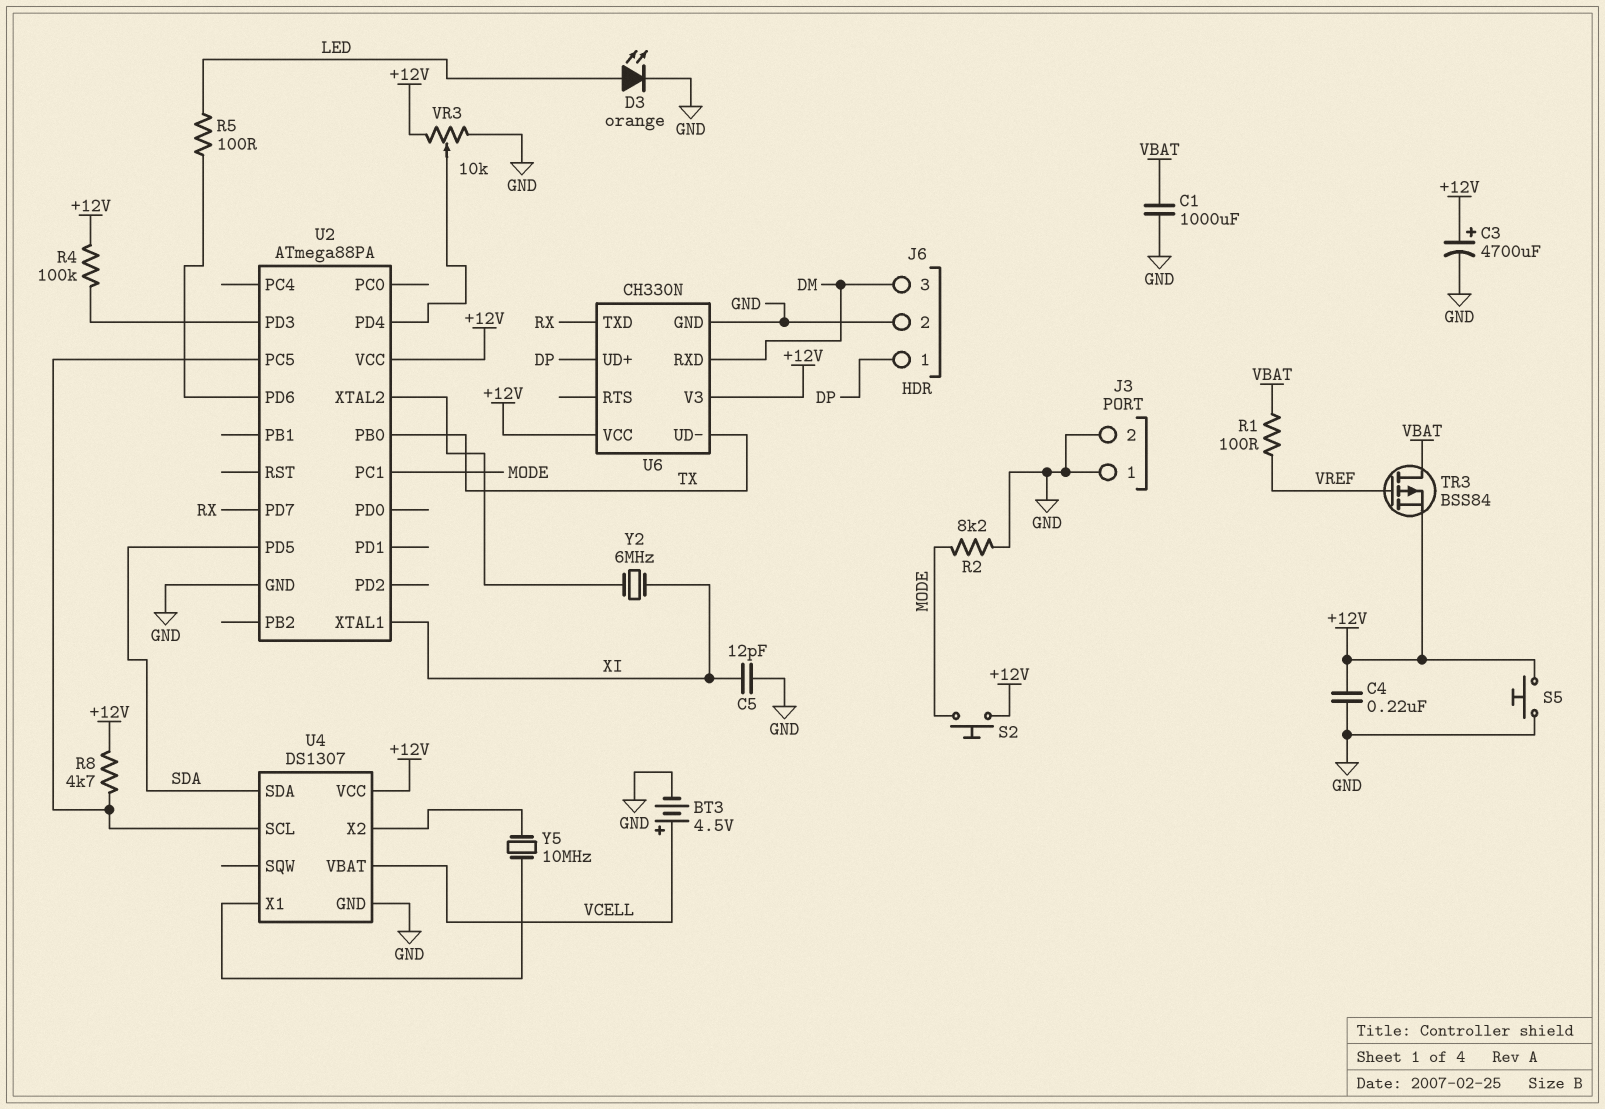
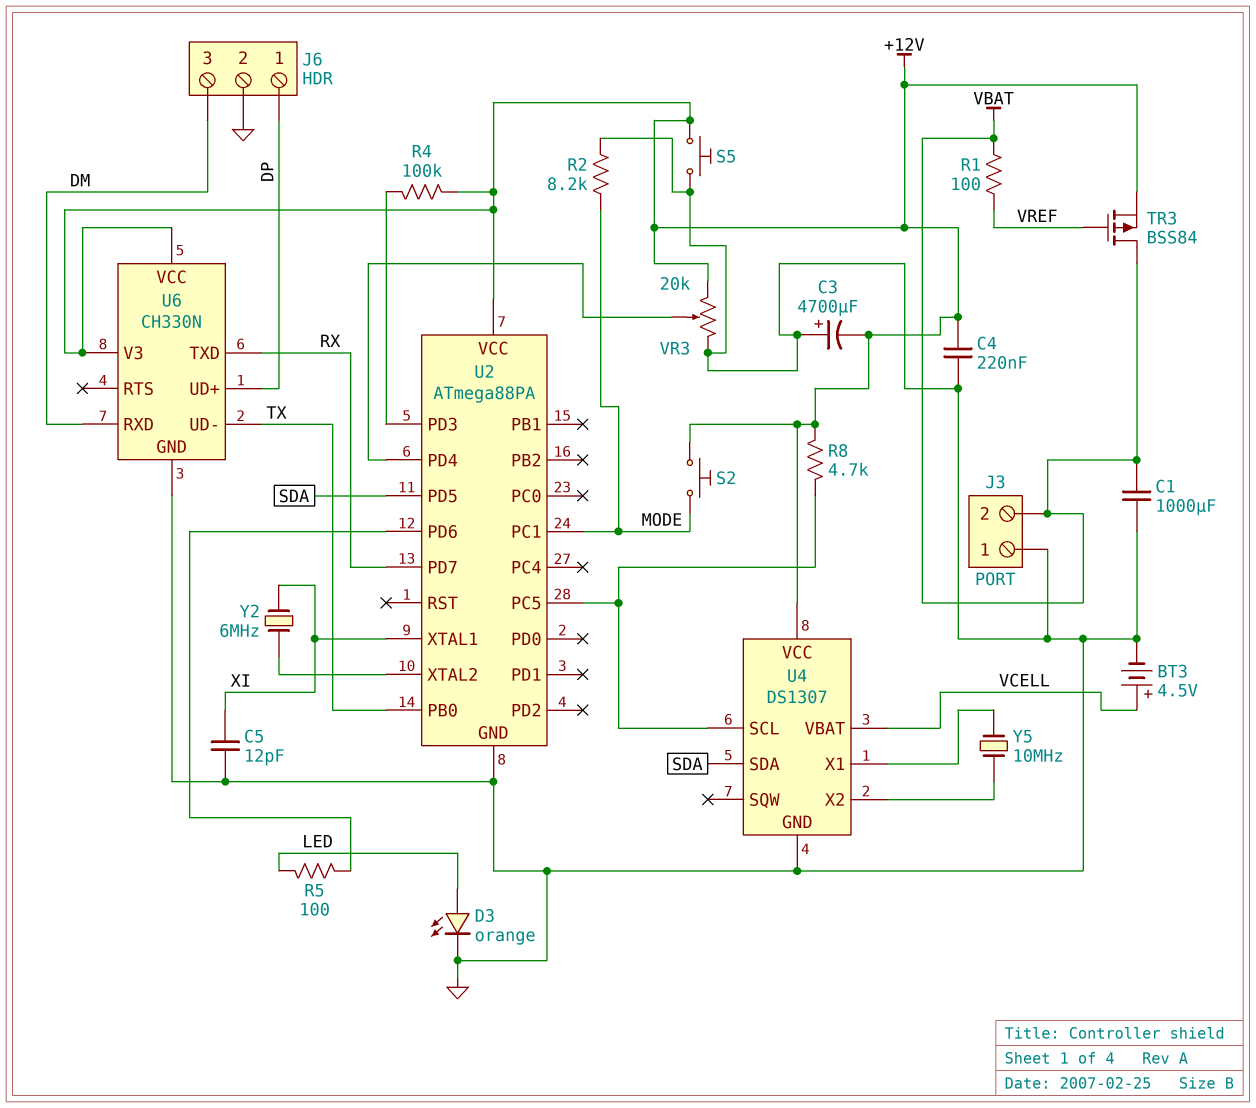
C3: 4700uF (plus +12V, minus GND) -> 4700uF (plus GND, minus +12V)
J3 pin 2: GND -> VBAT
VR3: 10k (+12V, GND, wiper U2/PD4) -> 20k (+12V, GND, wiper U2/PD4)

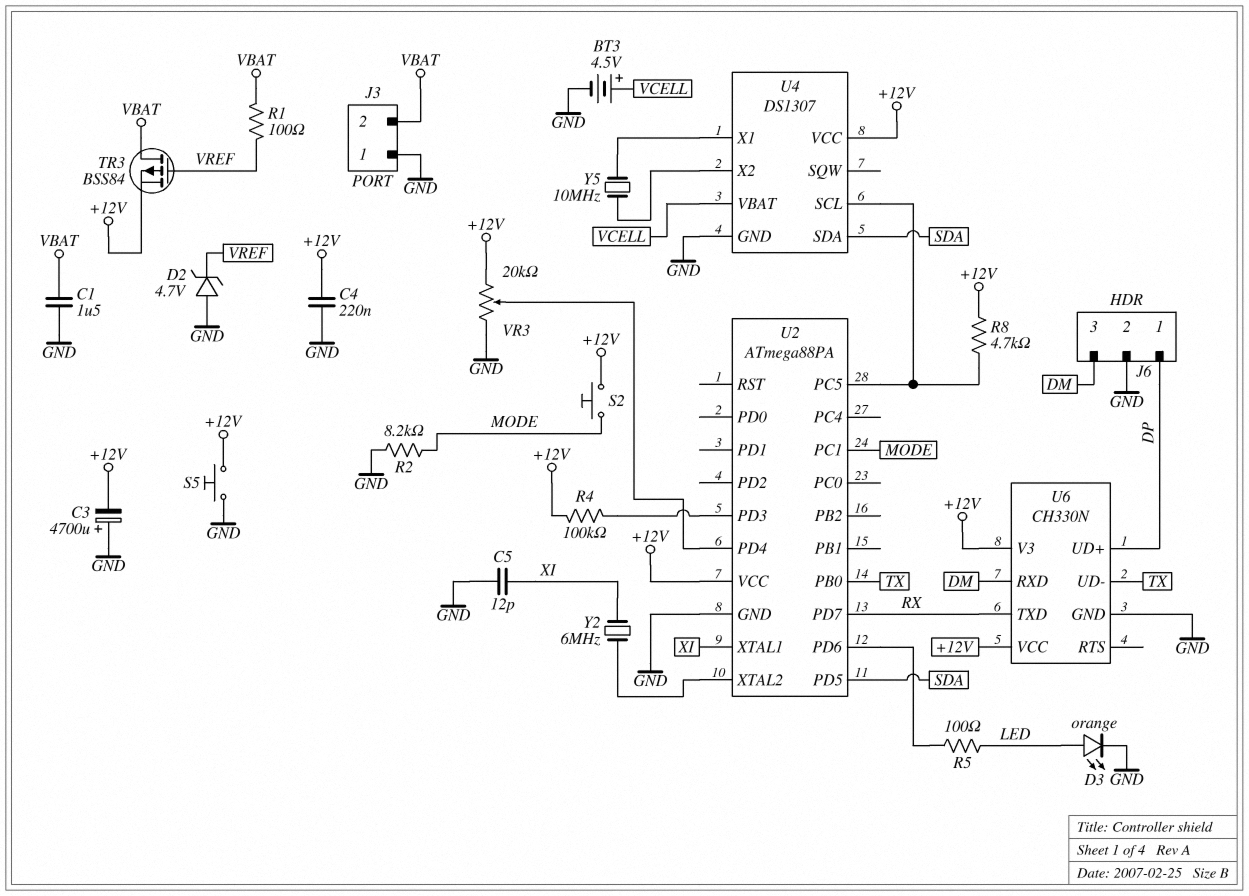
C1: 1000uF (GND, VBAT) -> 1.5uF (GND, VBAT)
D2: none -> zener 4.7V (A GND, K VREF)

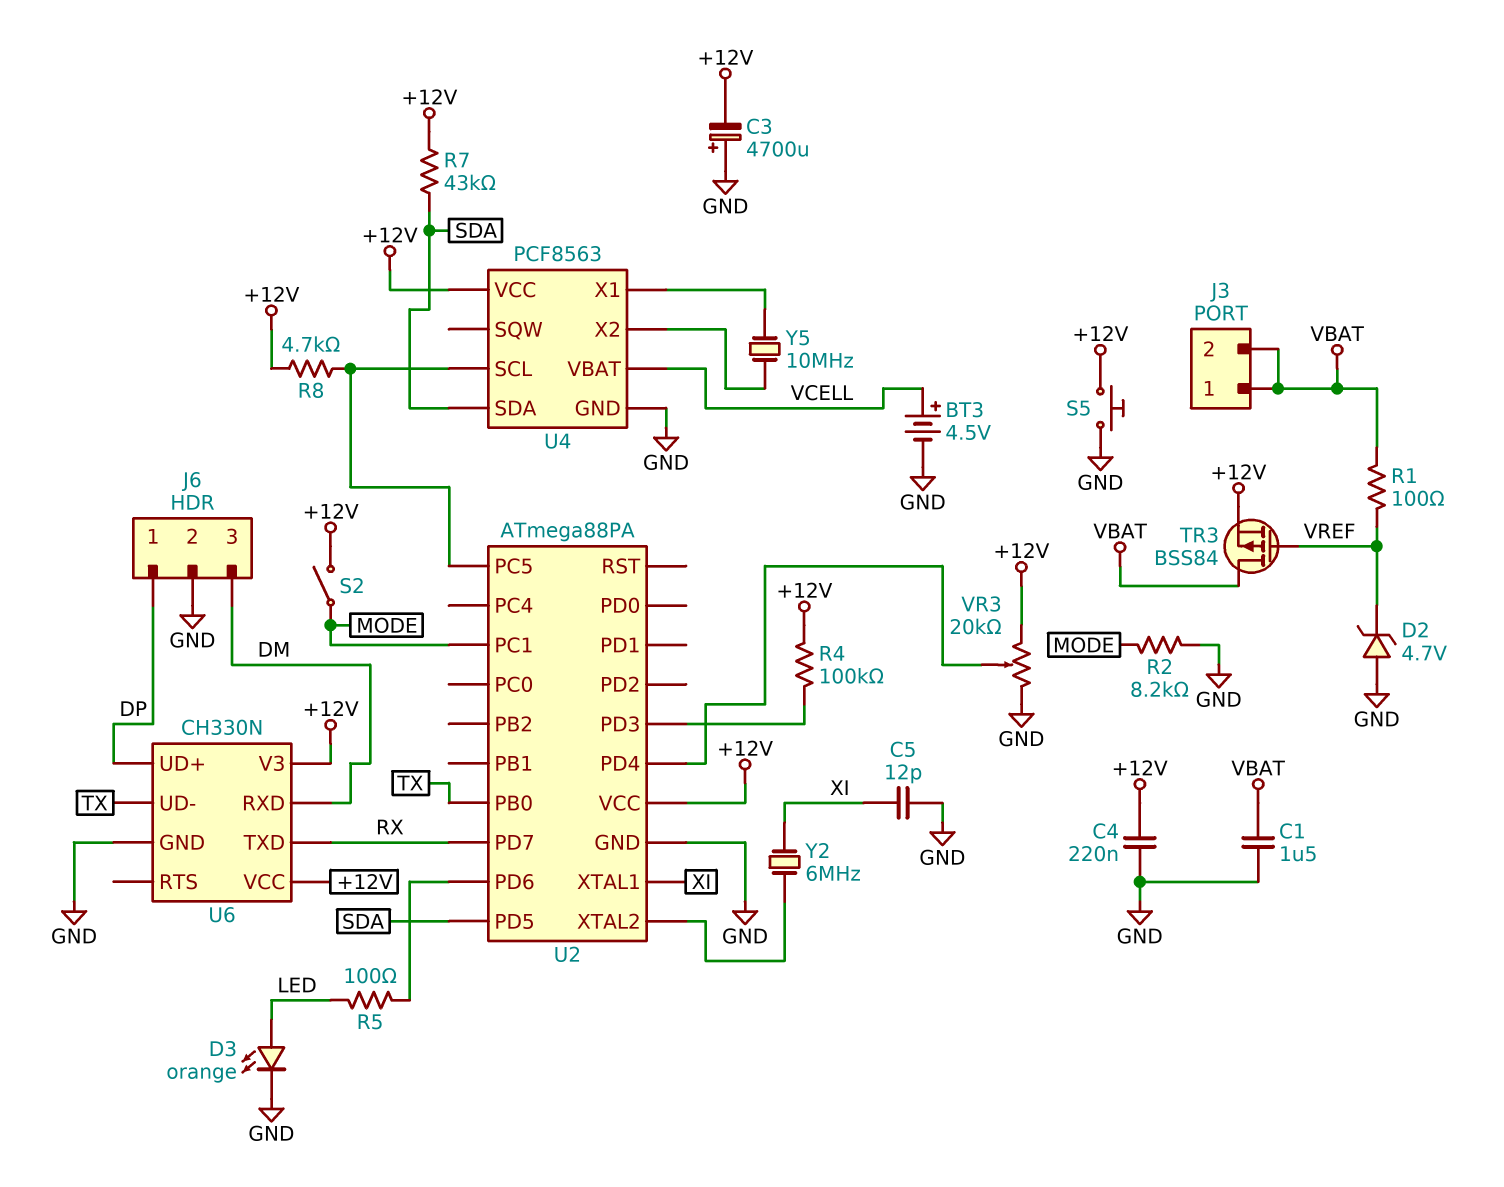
J3 pin 1: GND -> VBAT
R7: none -> 43k (+12V, SDA)
S2: button (+12V, MODE) -> switch (+12V, MODE)
U4: DS1307 -> PCF8563

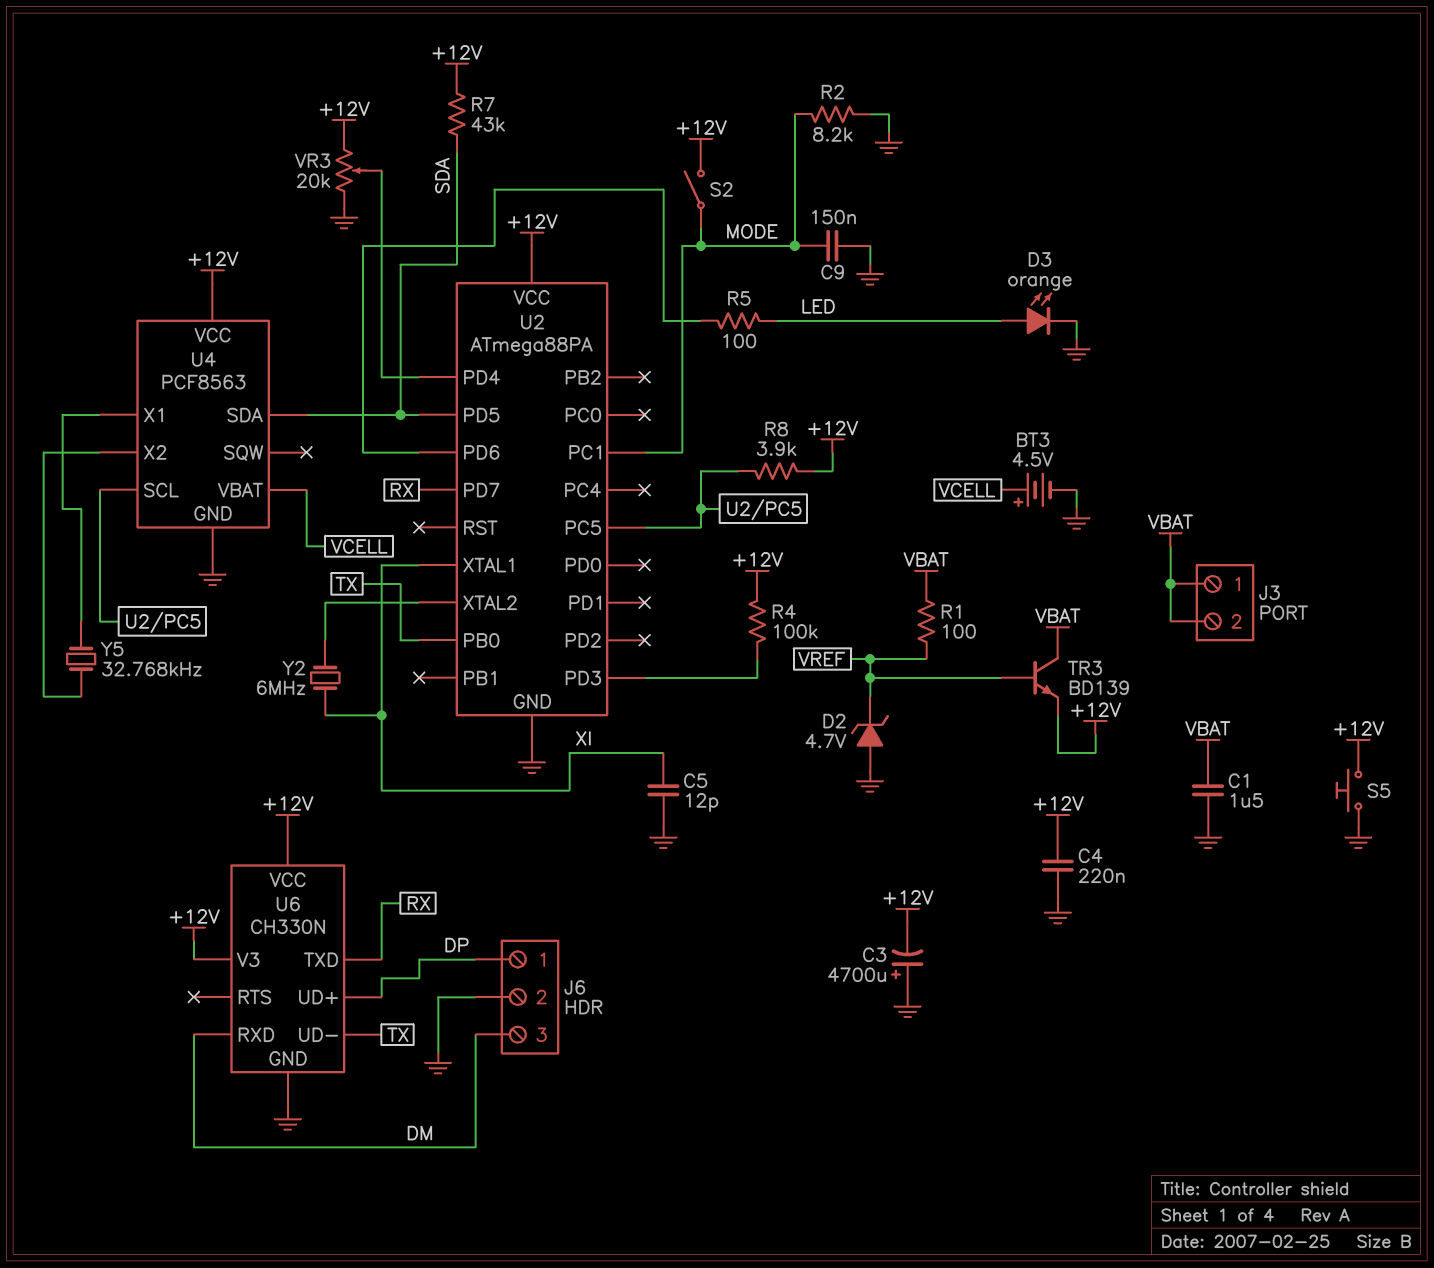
C9: none -> 150nF (GND, MODE)
R8: 4.7k (+12V, U2/PC5) -> 3.9k (+12V, U2/PC5)
TR3: PMOS BSS84 (G VREF, D VBAT, S +12V) -> NPN BD139 (B VREF, C VBAT, E +12V)
Y5: 10MHz (U4/X1, U4/X2) -> 32.768kHz (U4/X1, U4/X2)

